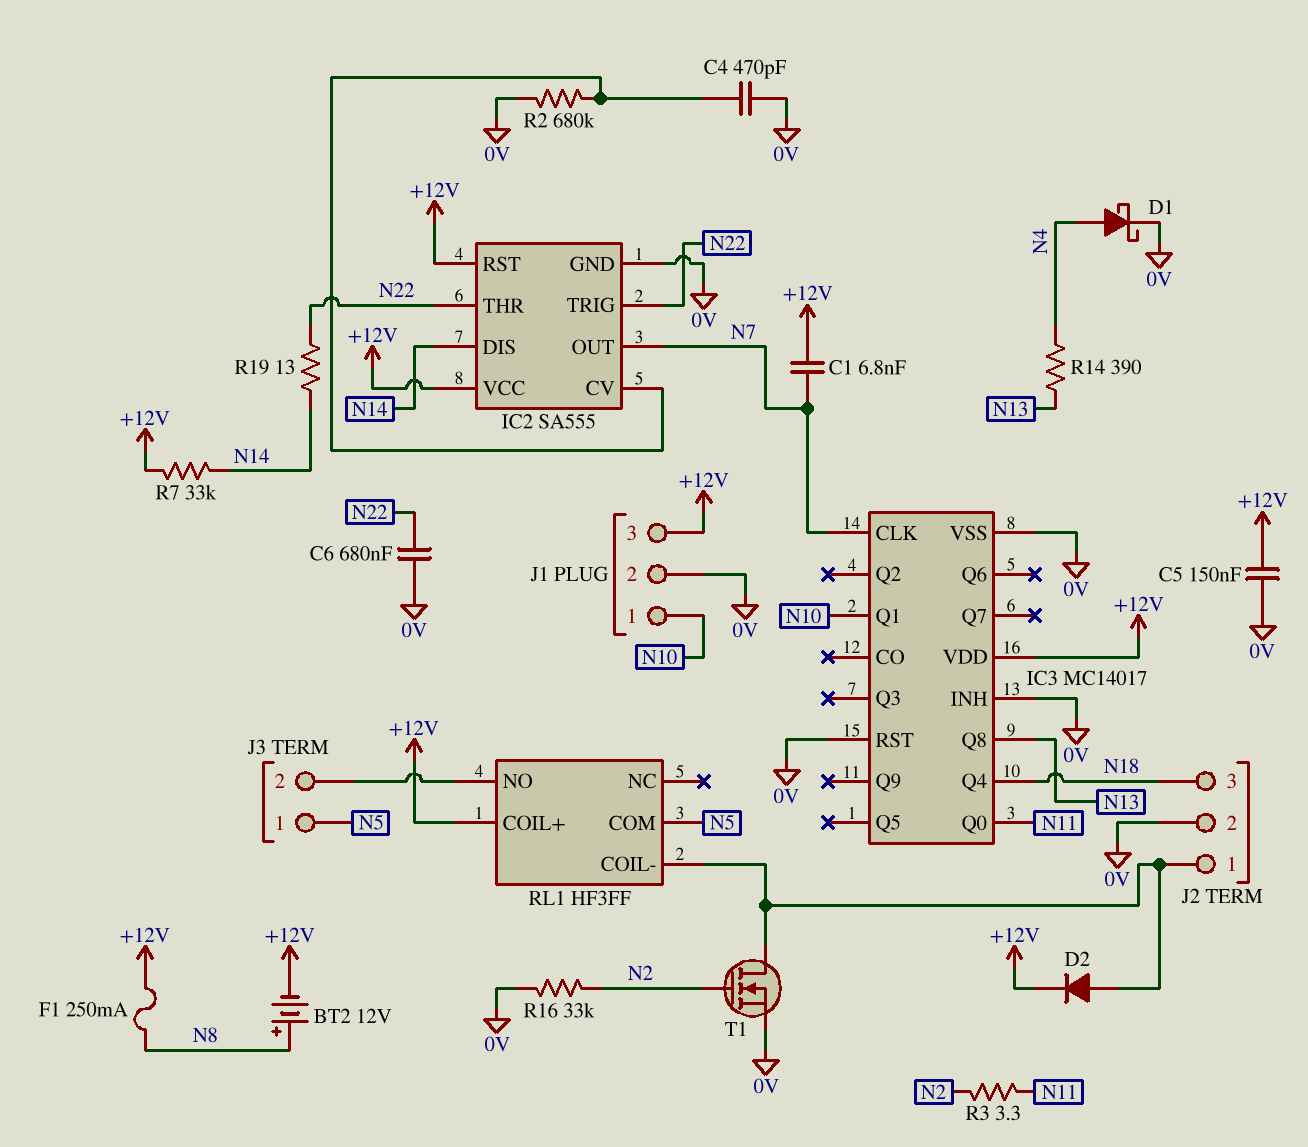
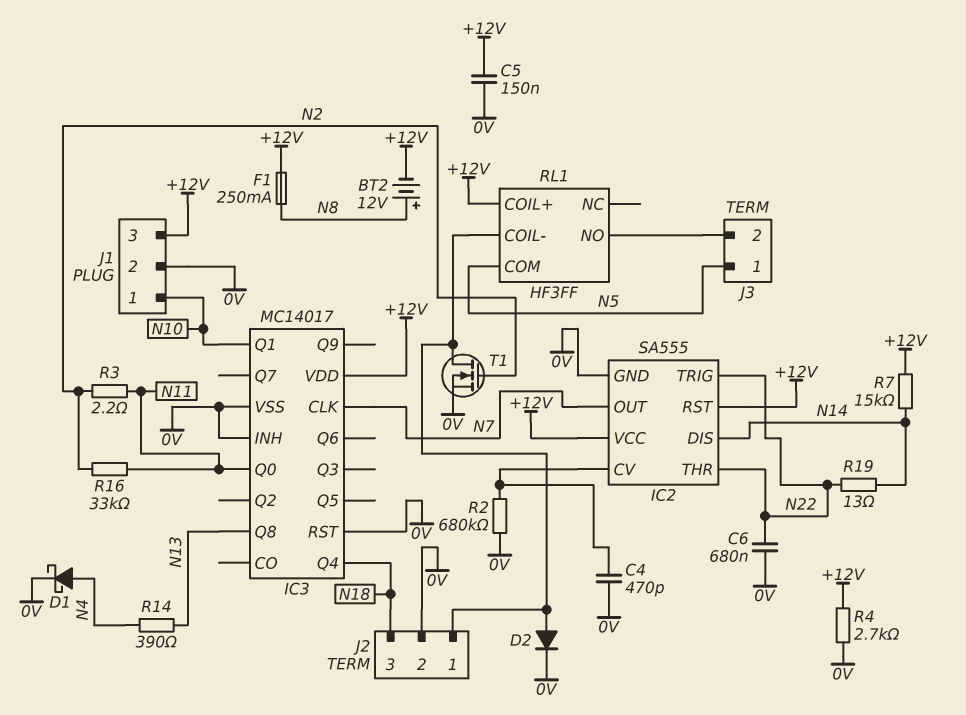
C1: 6.8nF (+12V, N7) -> none
D2: diode (A J2/1, K +12V) -> diode (A J2/1, K 0V)
R3: 3.3 (N2, N11) -> 2.2 (N2, N11)
R4: none -> 2.7k (+12V, 0V)
R7: 33k (+12V, N14) -> 15k (+12V, N14)
R16: 33k (0V, N2) -> 33k (N2, N11)

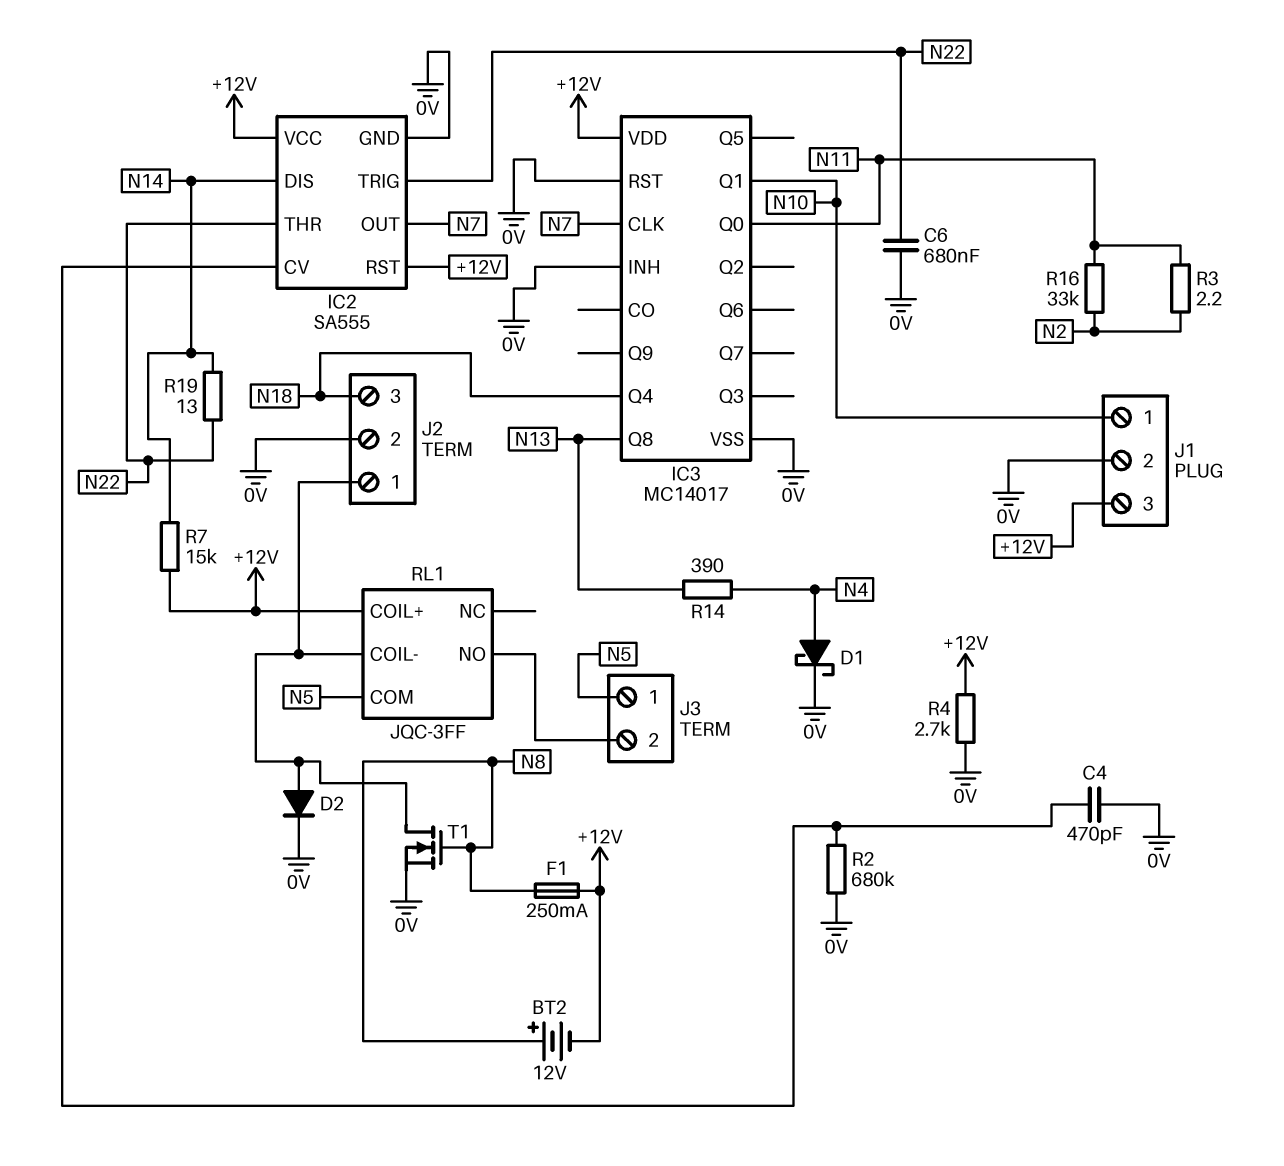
C5: 150nF (+12V, 0V) -> none
RL1: HF3FF -> JQC-3FF
T1: NMOS (G N2, D J2/1, S 0V) -> NMOS (G N8, D J2/1, S 0V)

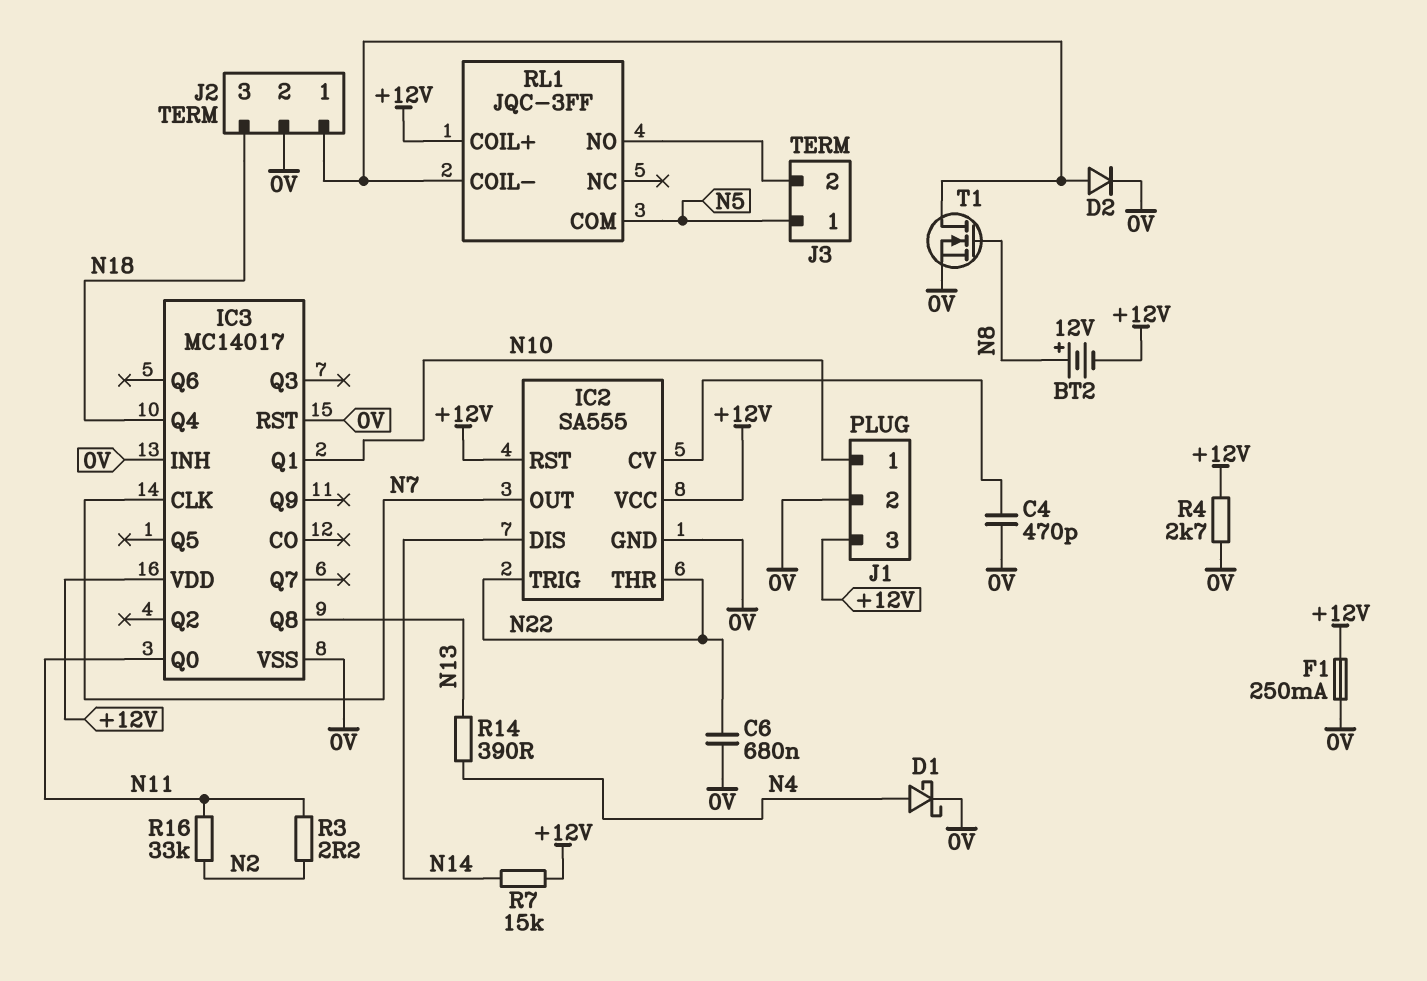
F1: 250mA (+12V, N8) -> 250mA (+12V, 0V)
R2: 680k (0V, IC2/CV) -> none
R19: 13 (N14, N22) -> none

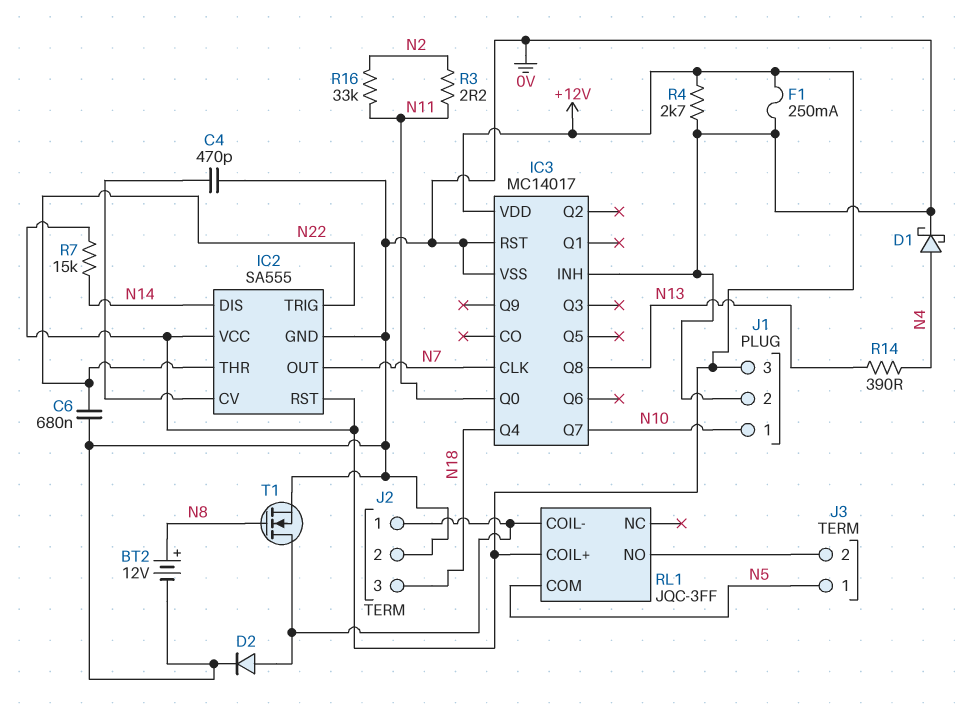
BT2: 12V (plus N8, minus +12V) -> 12V (plus N8, minus 0V)
IC3 pin Q1: N10 -> none
IC3 pin Q7: none -> N10

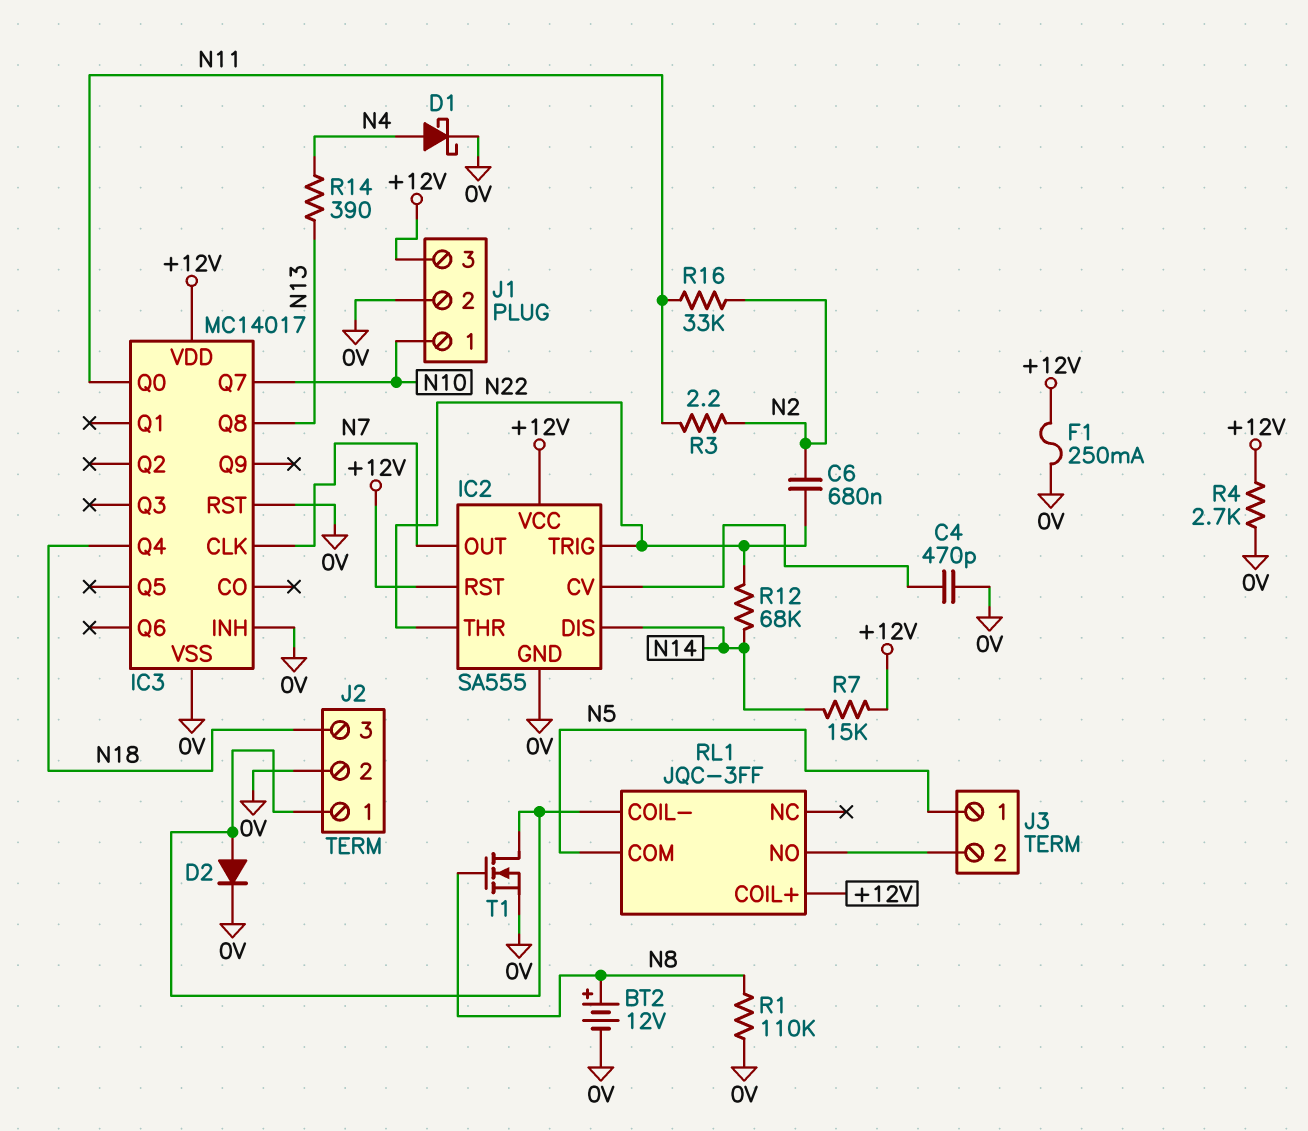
C6: 680nF (0V, N22) -> 680nF (N2, N22)
R1: none -> 110k (0V, N8)
R12: none -> 68k (N14, N22)

